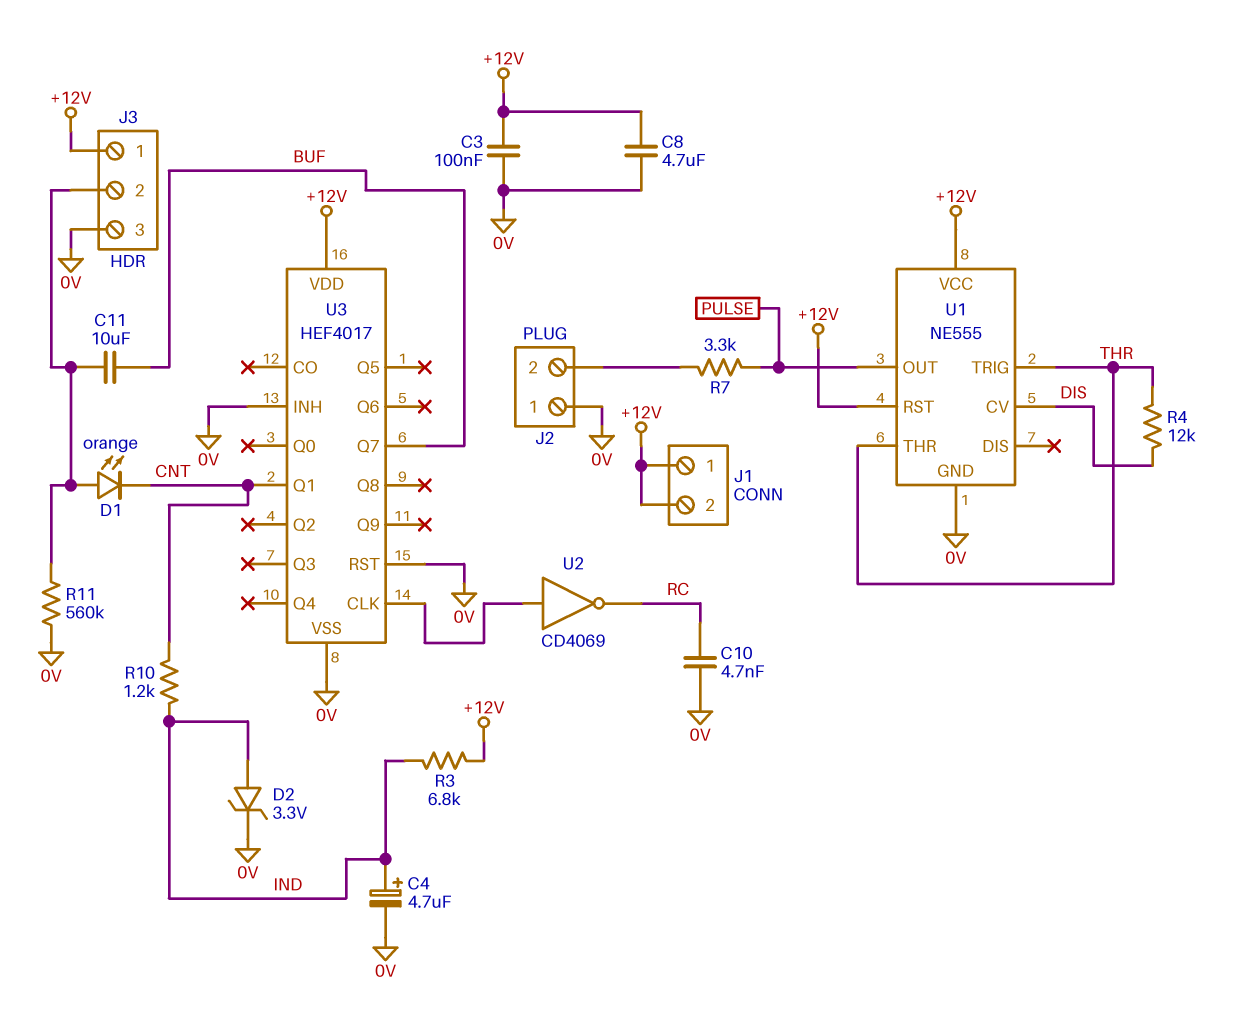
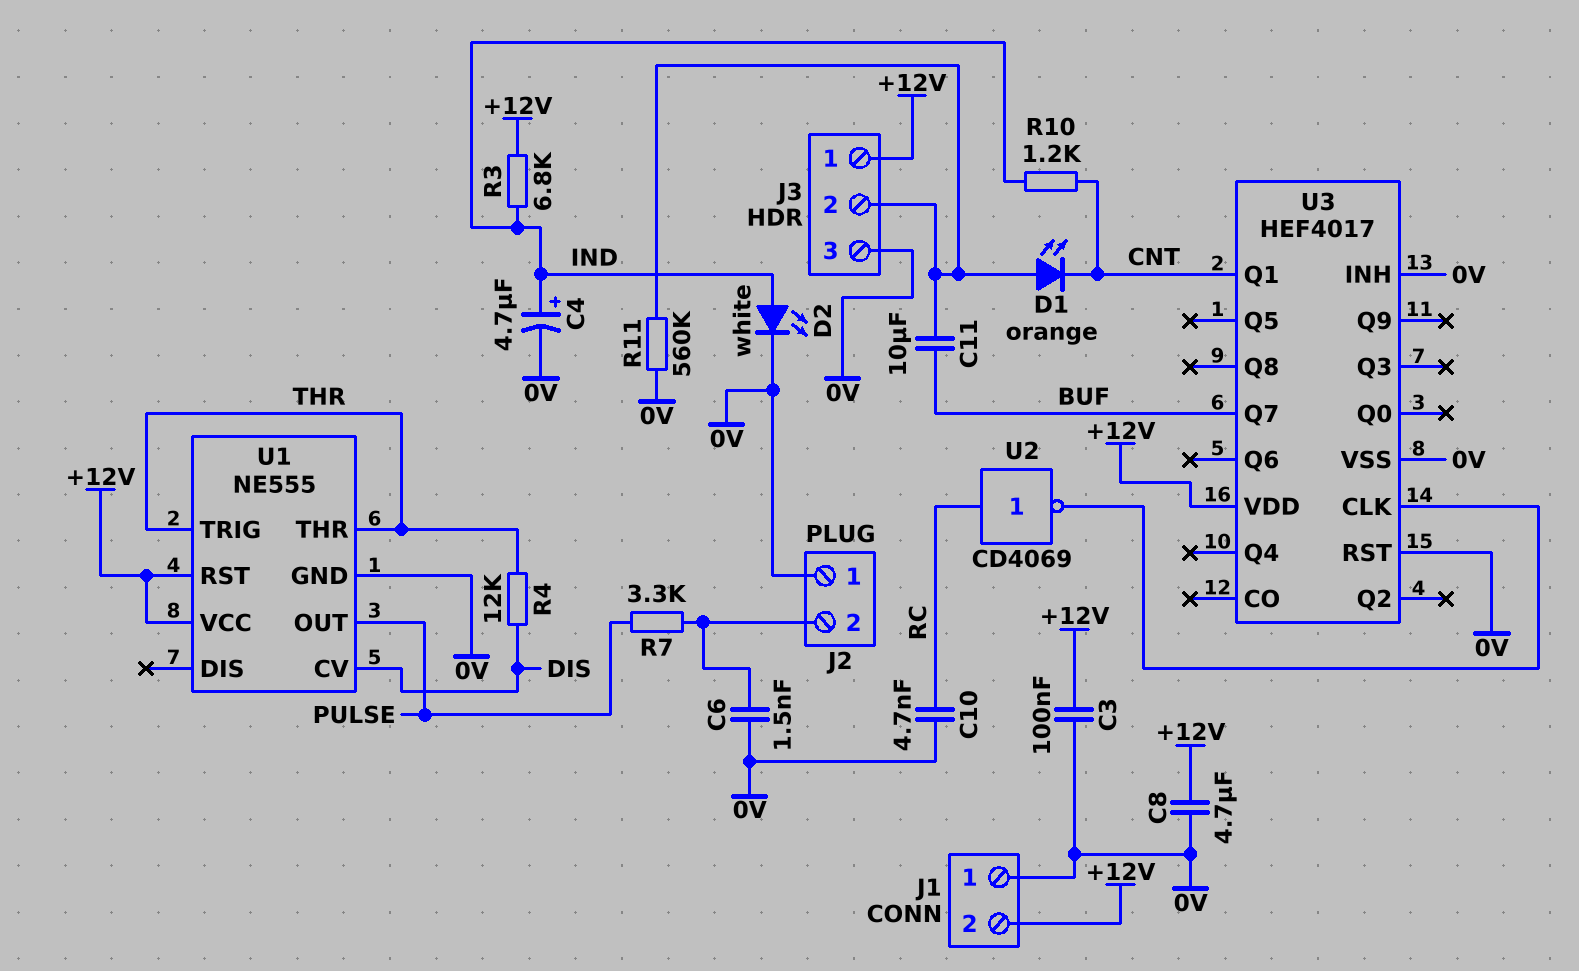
C6: none -> 1.5nF (0V, J2/2)
D2: zener 3.3V (A IND, K 0V) -> LED white (A IND, K 0V)
J1 pin 1: +12V -> 0V
U2: NOT CD4069 (in U3/CLK, out RC) -> NOT CD4069 (in RC, out U3/CLK)

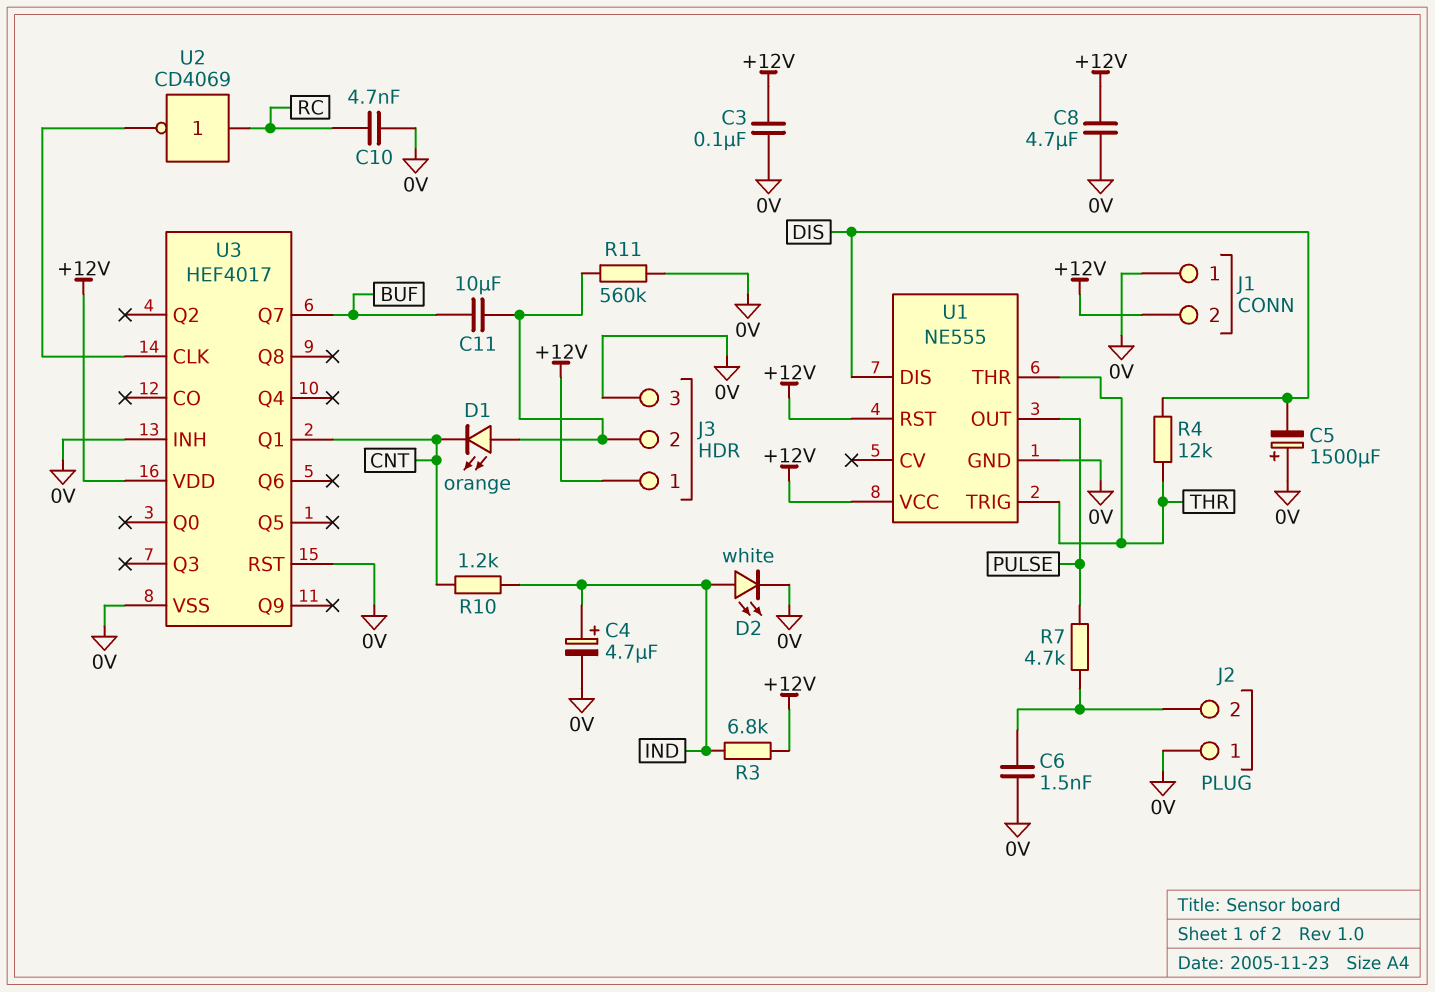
C5: none -> 1500uF (plus 0V, minus DIS)
R7: 3.3k (J2/2, PULSE) -> 4.7k (J2/2, PULSE)
U1 pin CV: DIS -> none
U1 pin DIS: none -> DIS

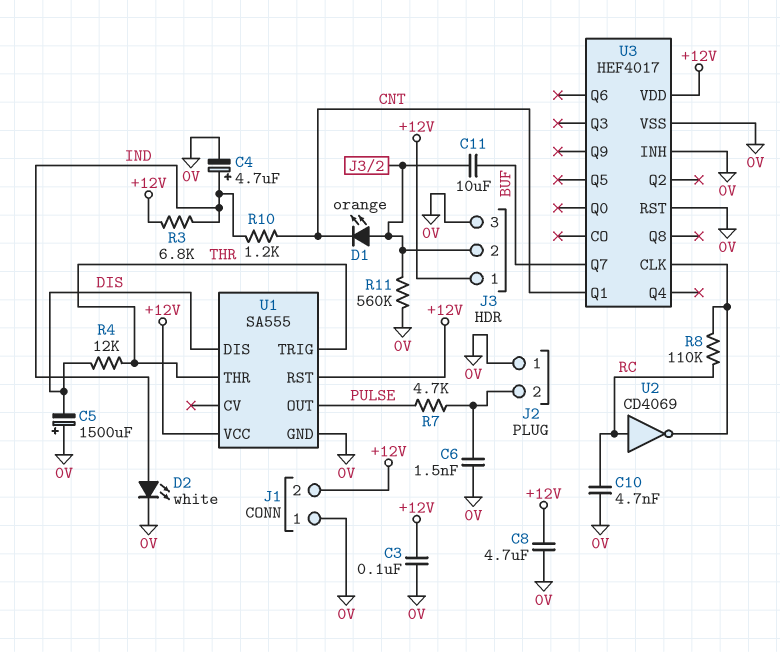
R8: none -> 110k (RC, U3/CLK)
U1: NE555 -> SA555

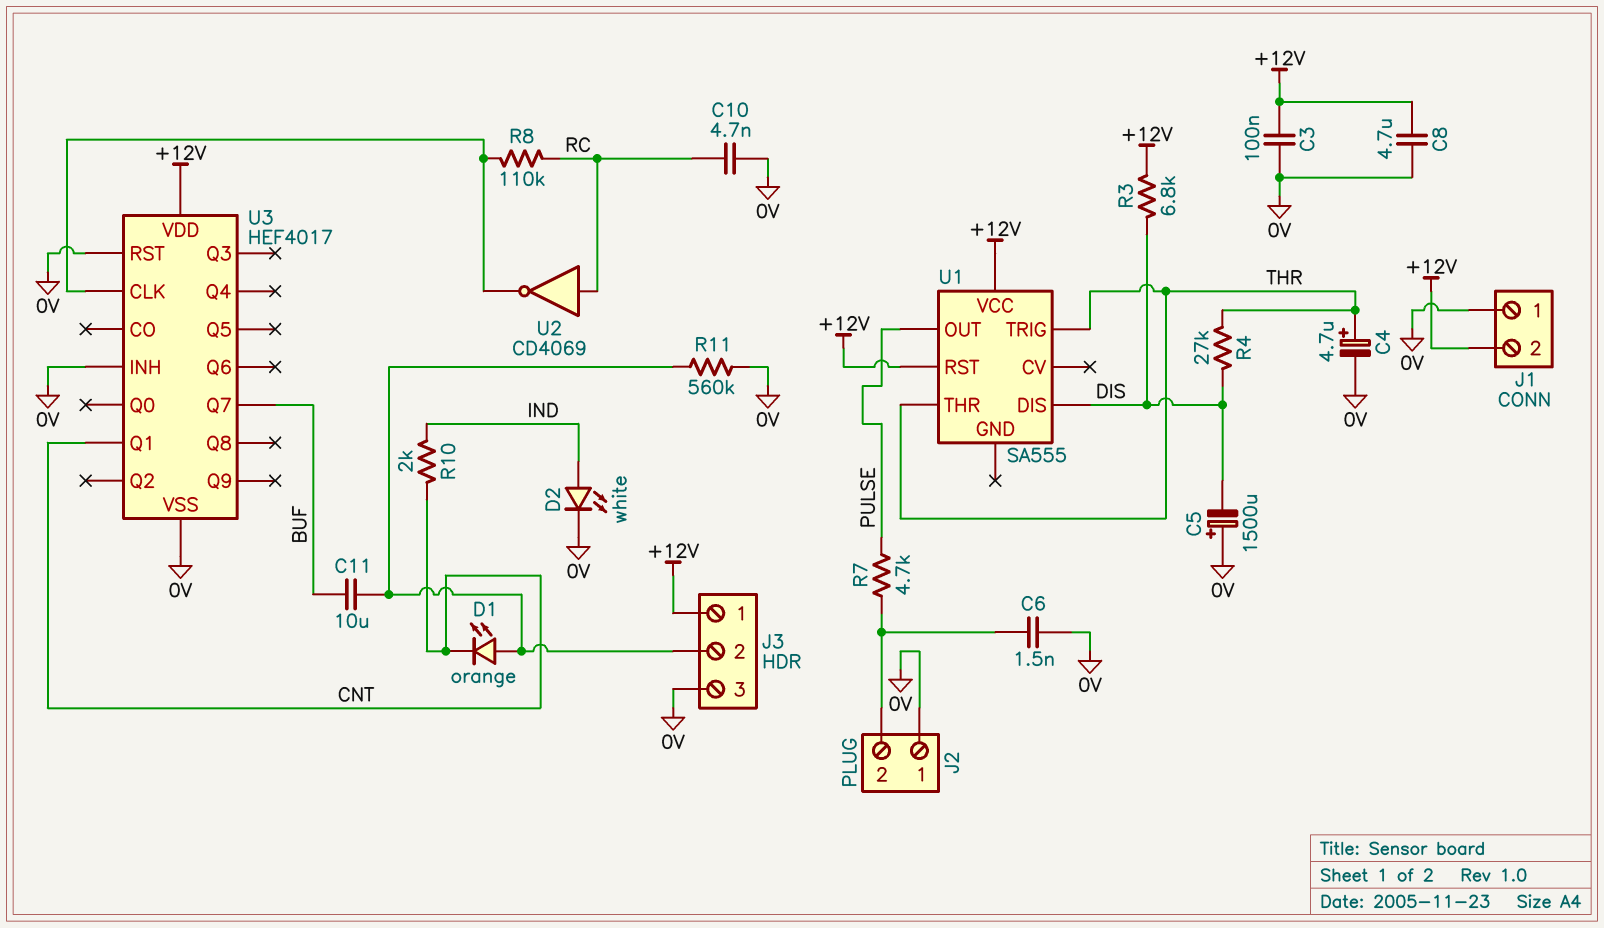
C4: 4.7uF (plus IND, minus 0V) -> 4.7uF (plus THR, minus 0V)
R3: 6.8k (+12V, IND) -> 6.8k (+12V, DIS)
R4: 12k (DIS, THR) -> 27k (DIS, THR)
R10: 1.2k (CNT, IND) -> 2k (CNT, IND)
U1 pin GND: 0V -> none

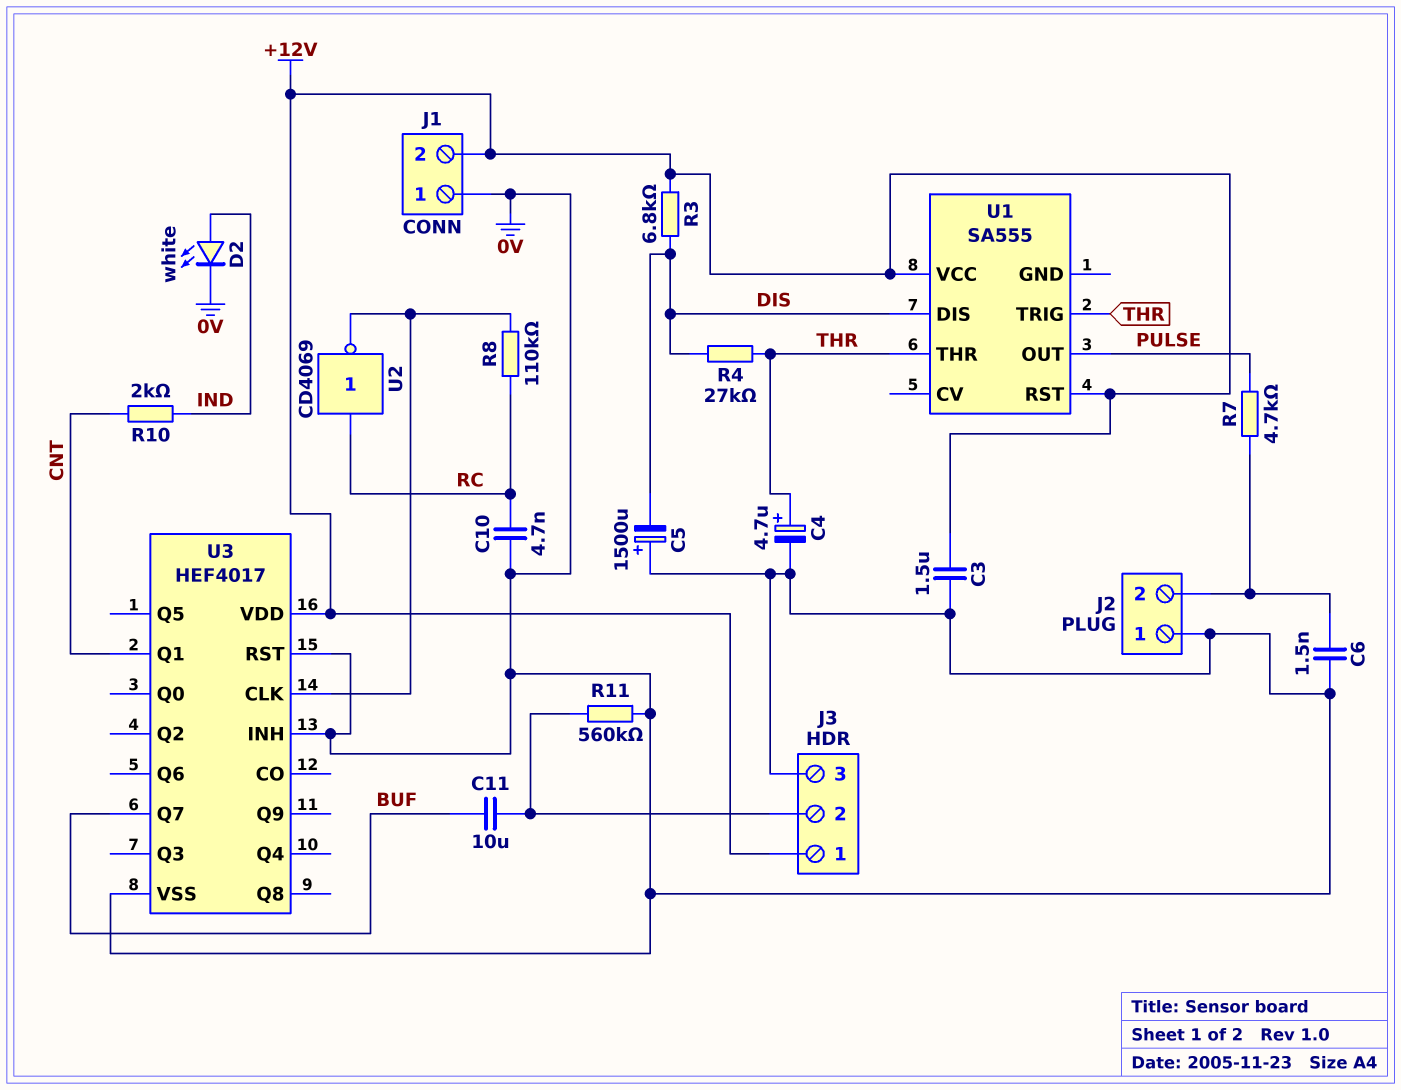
C3: 100nF (+12V, 0V) -> 1.5uF (+12V, 0V)
C8: 4.7uF (+12V, 0V) -> none
D1: LED orange (A J3/2, K CNT) -> none

